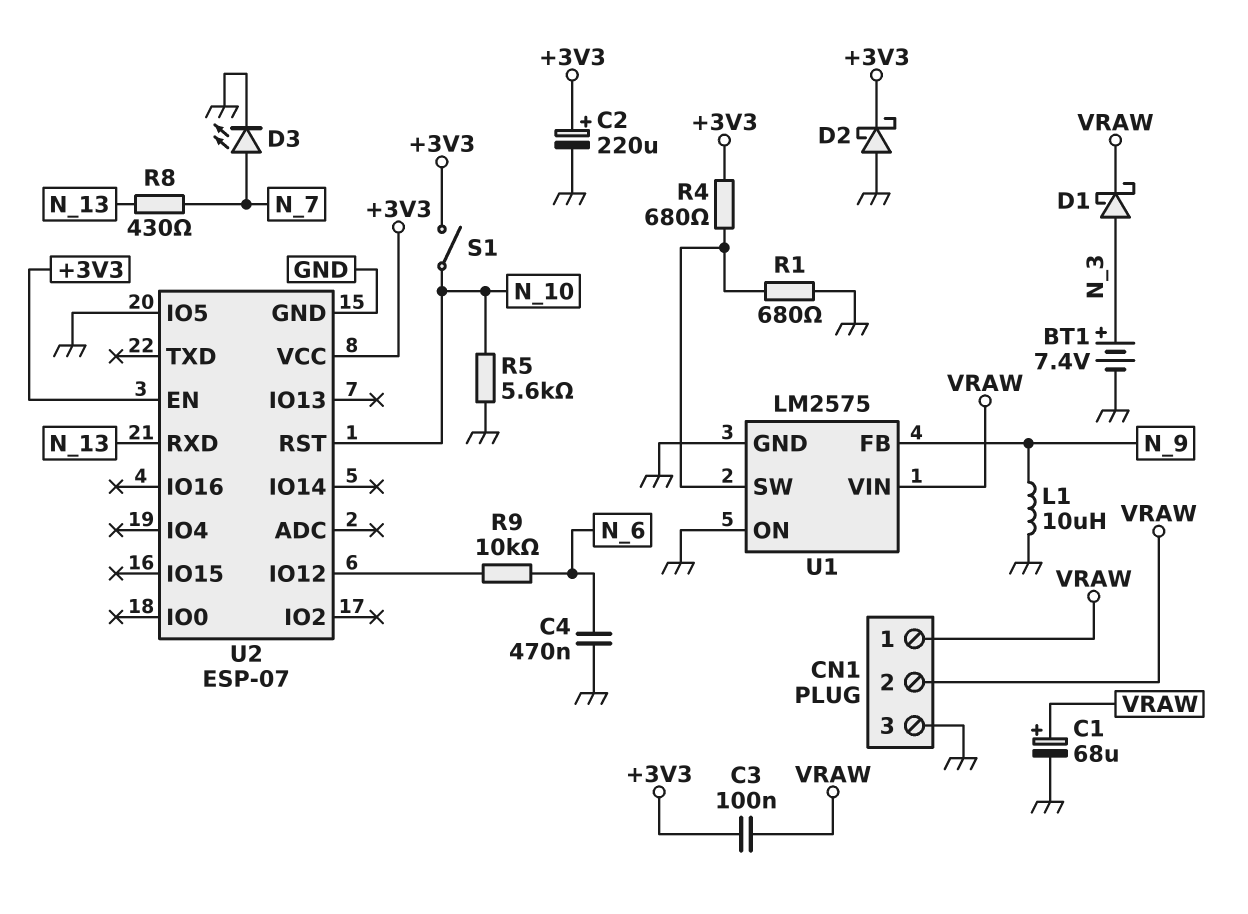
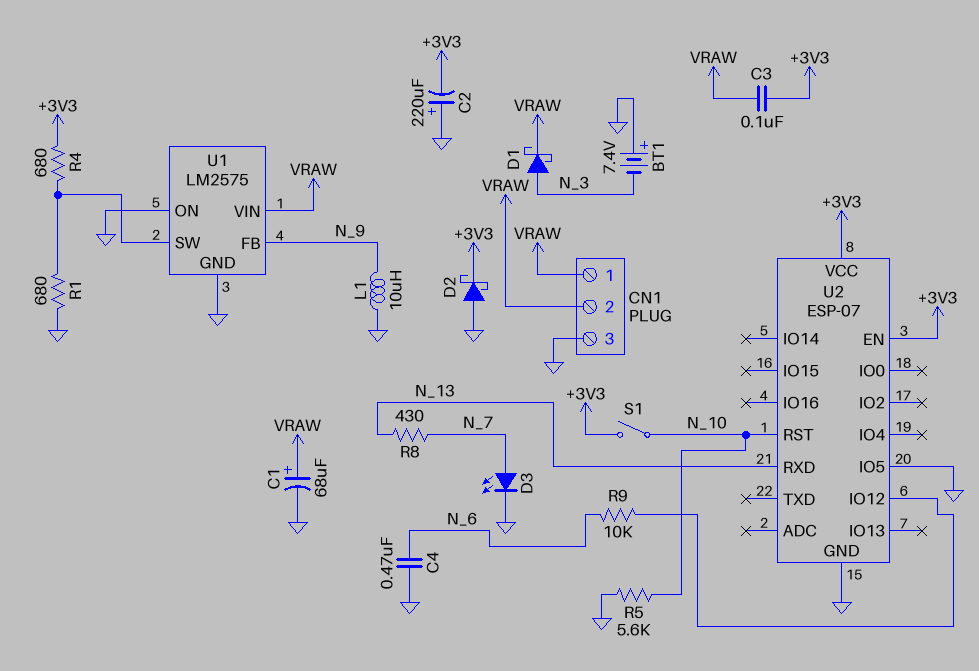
BT1: 7.4V (plus N_3, minus GND) -> 7.4V (plus GND, minus N_3)
C2: 220uF (plus +3V3, minus GND) -> 220uF (plus GND, minus +3V3)

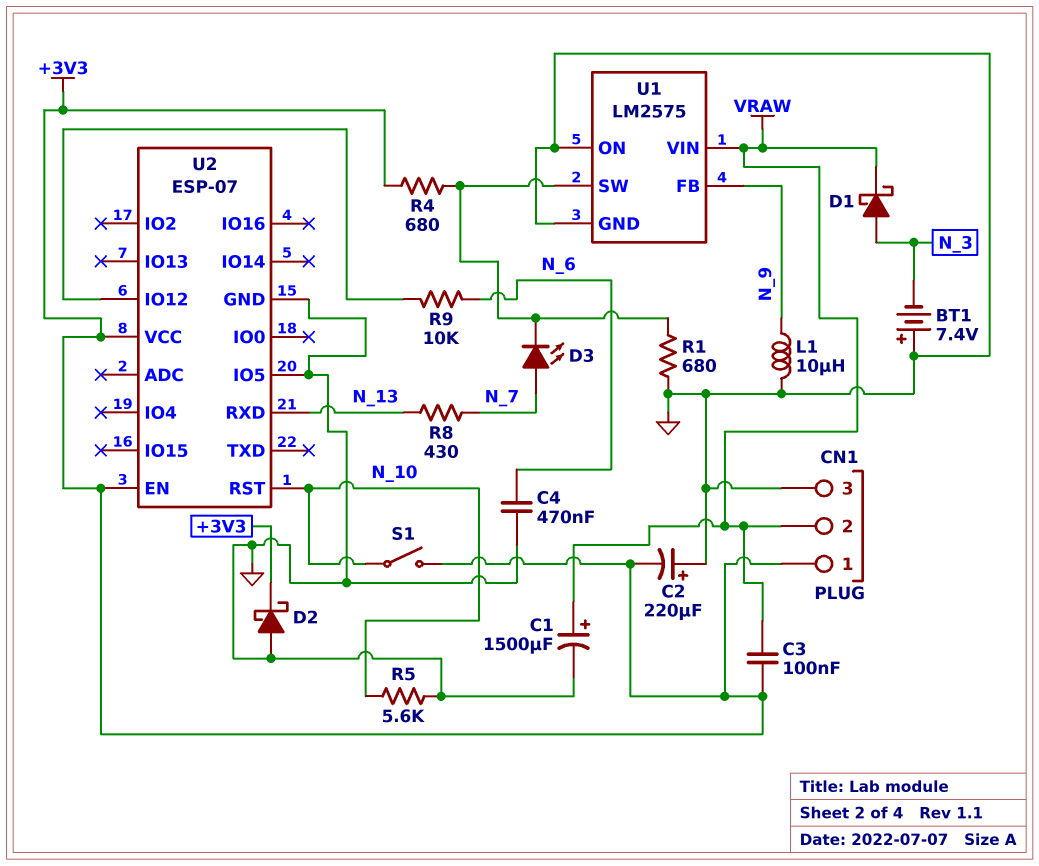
C1: 68uF (plus VRAW, minus GND) -> 1500uF (plus VRAW, minus GND)
CN1 pin 1: VRAW -> +3V3
D3: LED (A N_7, K GND) -> LED (A N_7, K U1/SW)

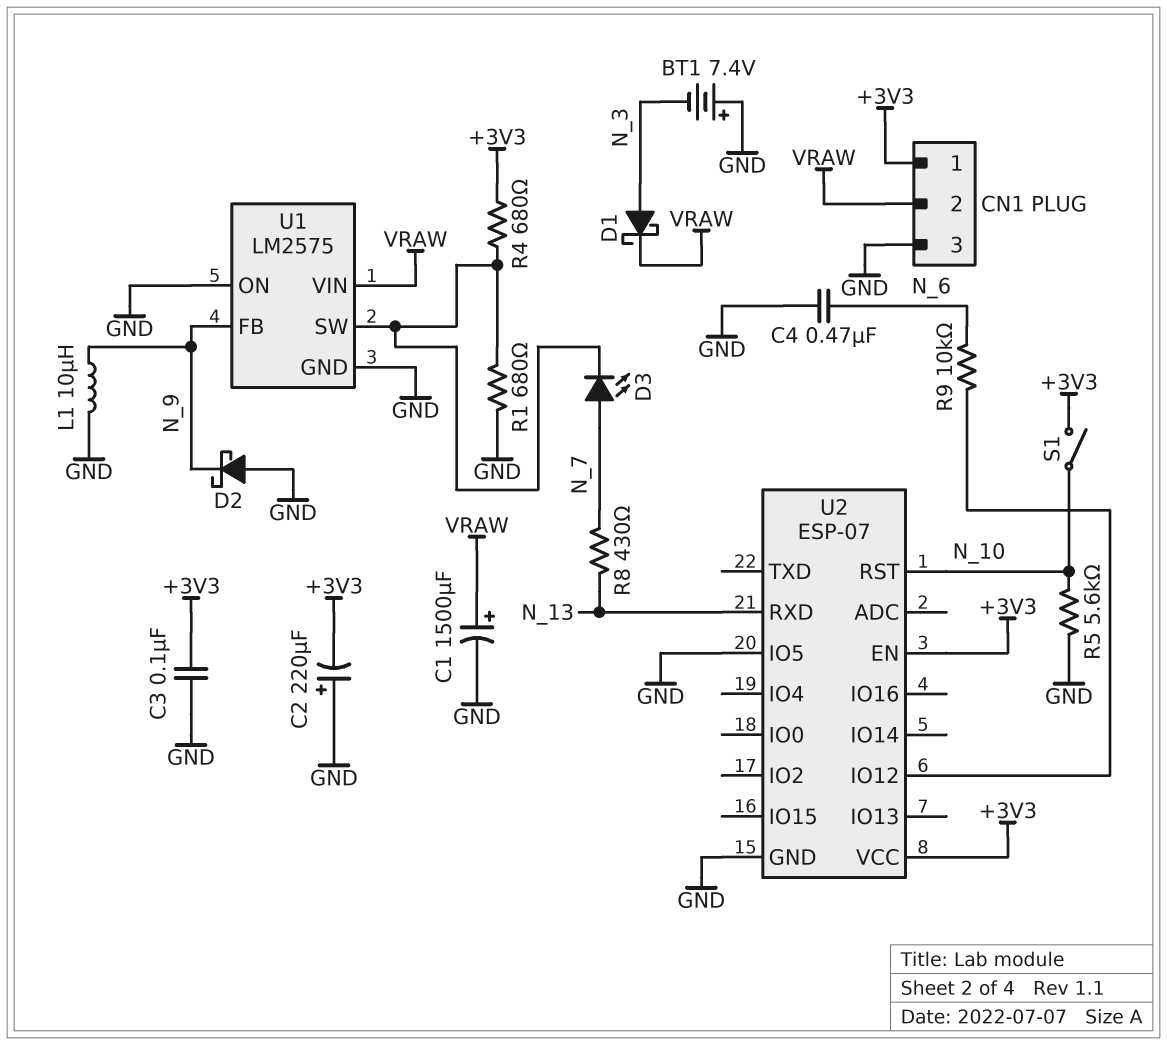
C3: 100nF (+3V3, VRAW) -> 100nF (+3V3, GND)
D2: schottky (A GND, K +3V3) -> schottky (A GND, K N_9)

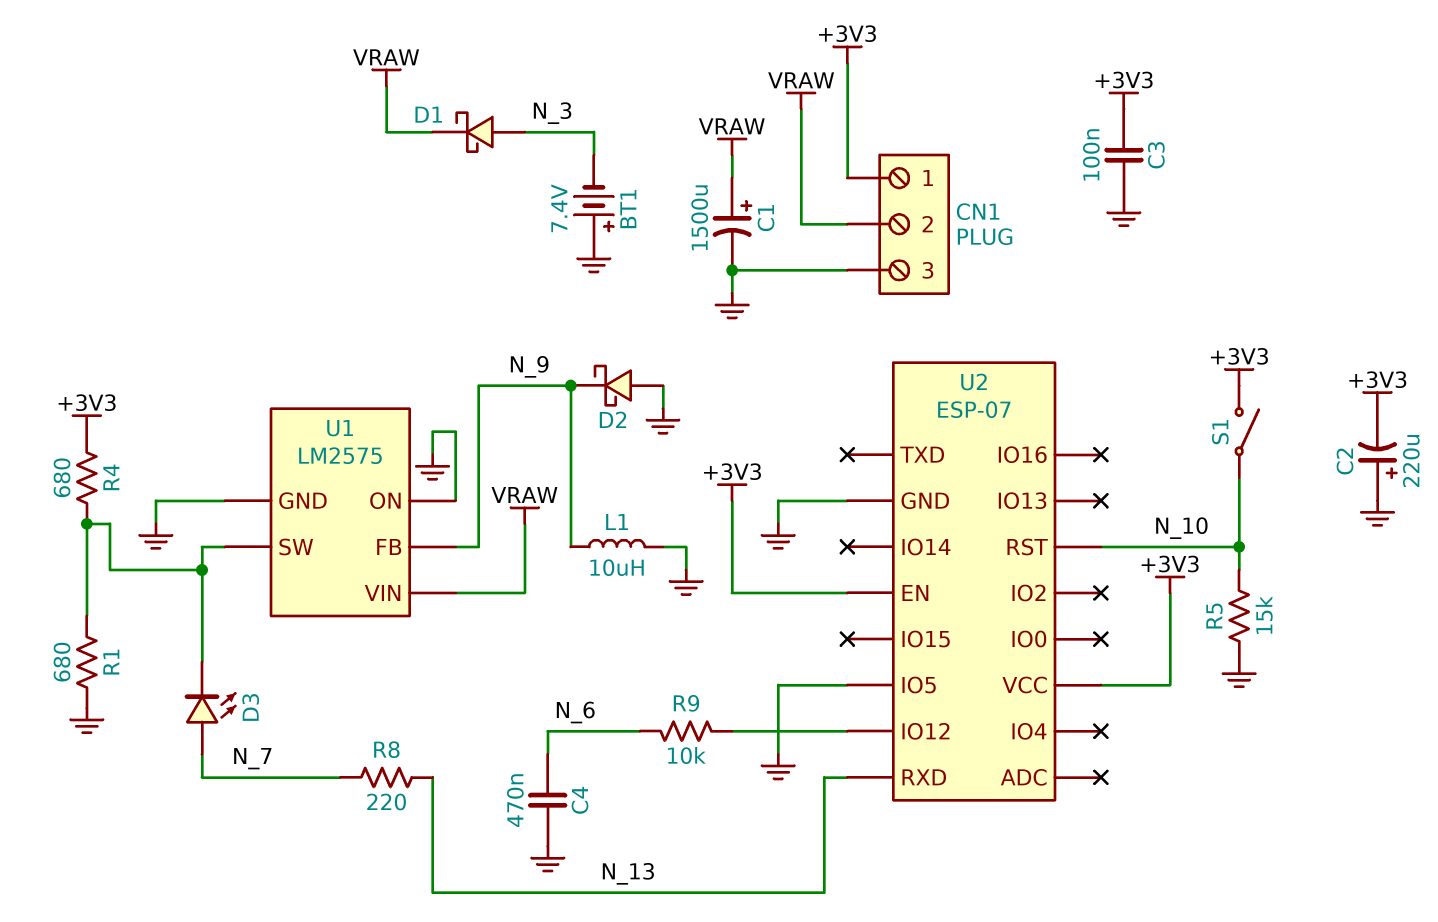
R5: 5.6k (GND, N_10) -> 15k (GND, N_10)
R8: 430 (N_7, N_13) -> 220 (N_7, N_13)

